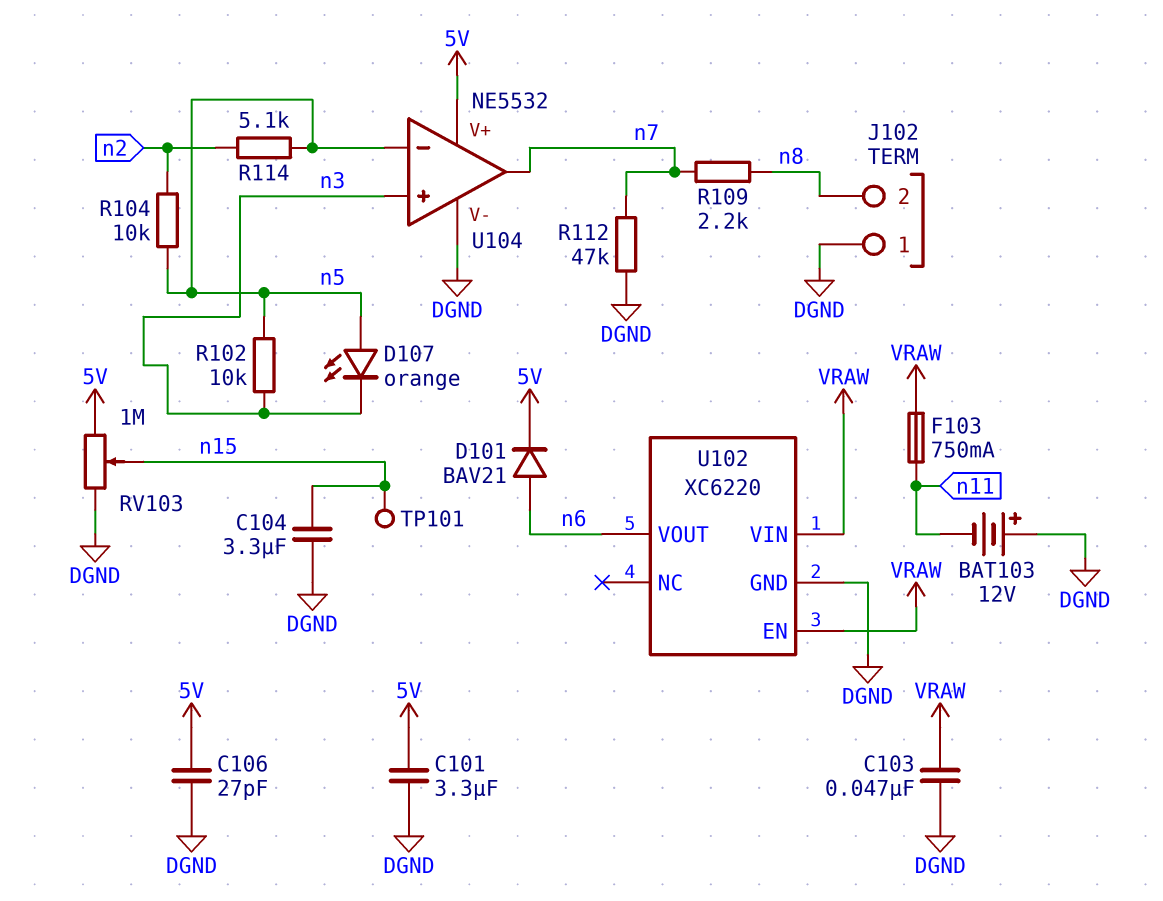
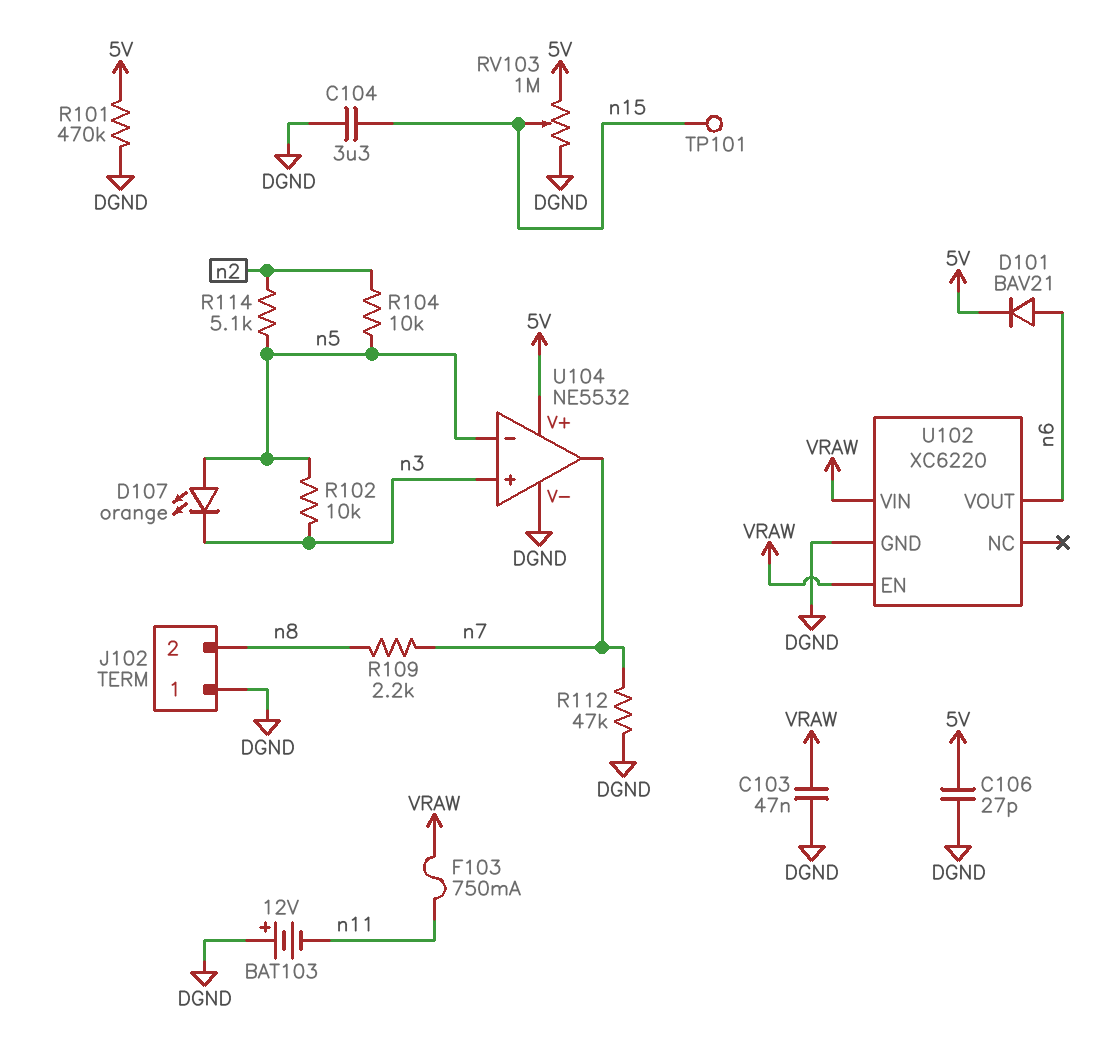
C101: 3.3uF (5V, DGND) -> none
R101: none -> 470k (5V, DGND)

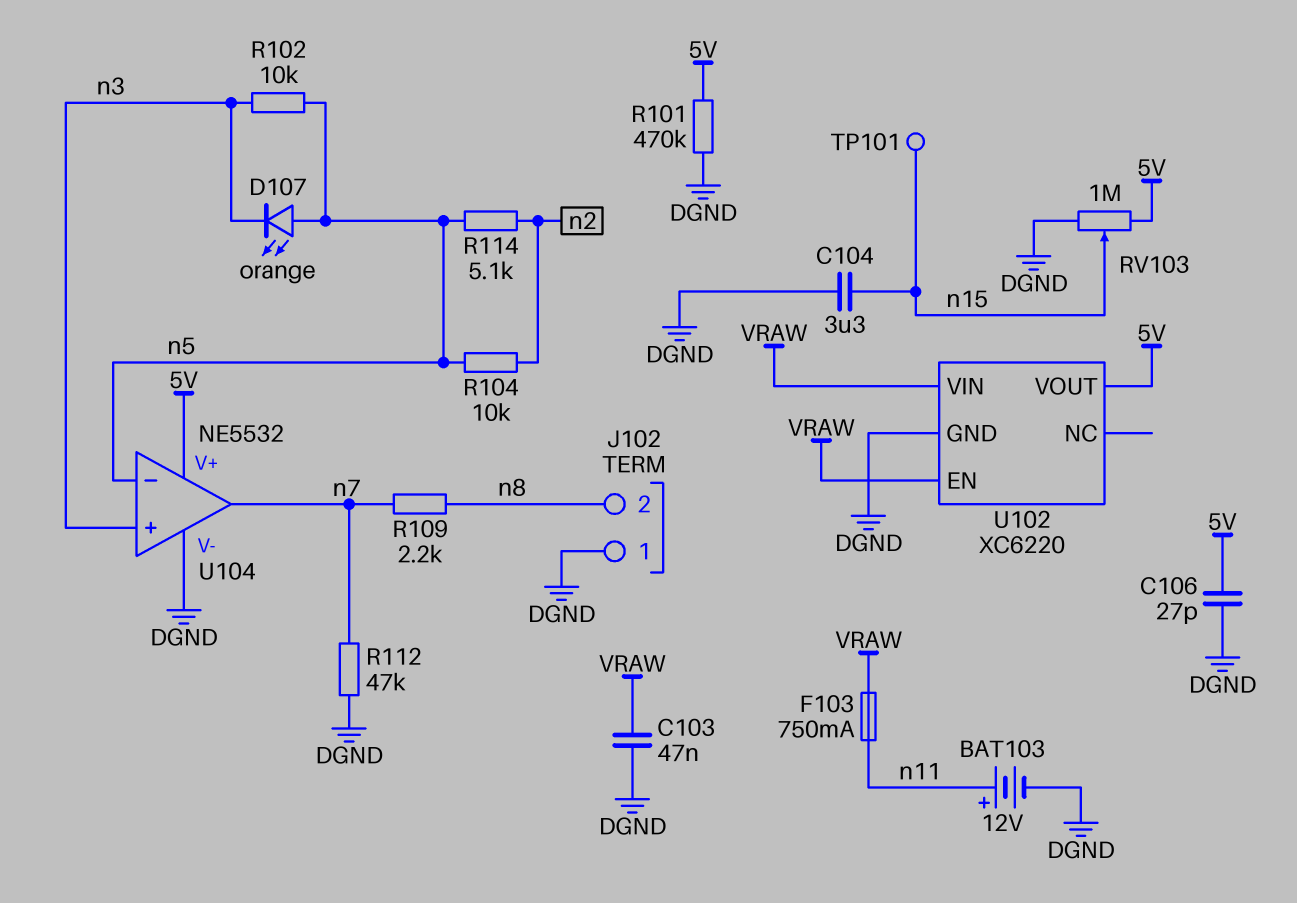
BAT103: 12V (plus DGND, minus n11) -> 12V (plus n11, minus DGND)
D101: diode BAV21 (A n6, K 5V) -> none
U102 pin VOUT: n6 -> 5V

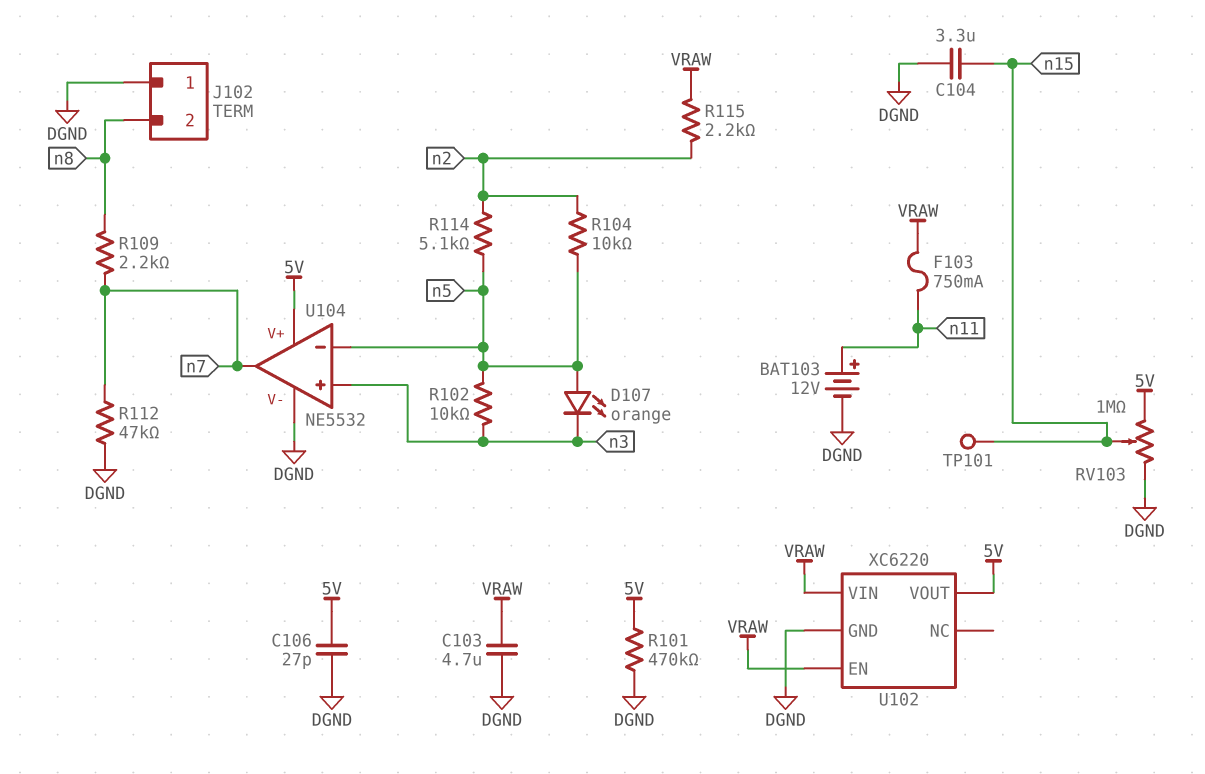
C103: 47nF (DGND, VRAW) -> 4.7uF (DGND, VRAW)
R115: none -> 2.2k (VRAW, n2)

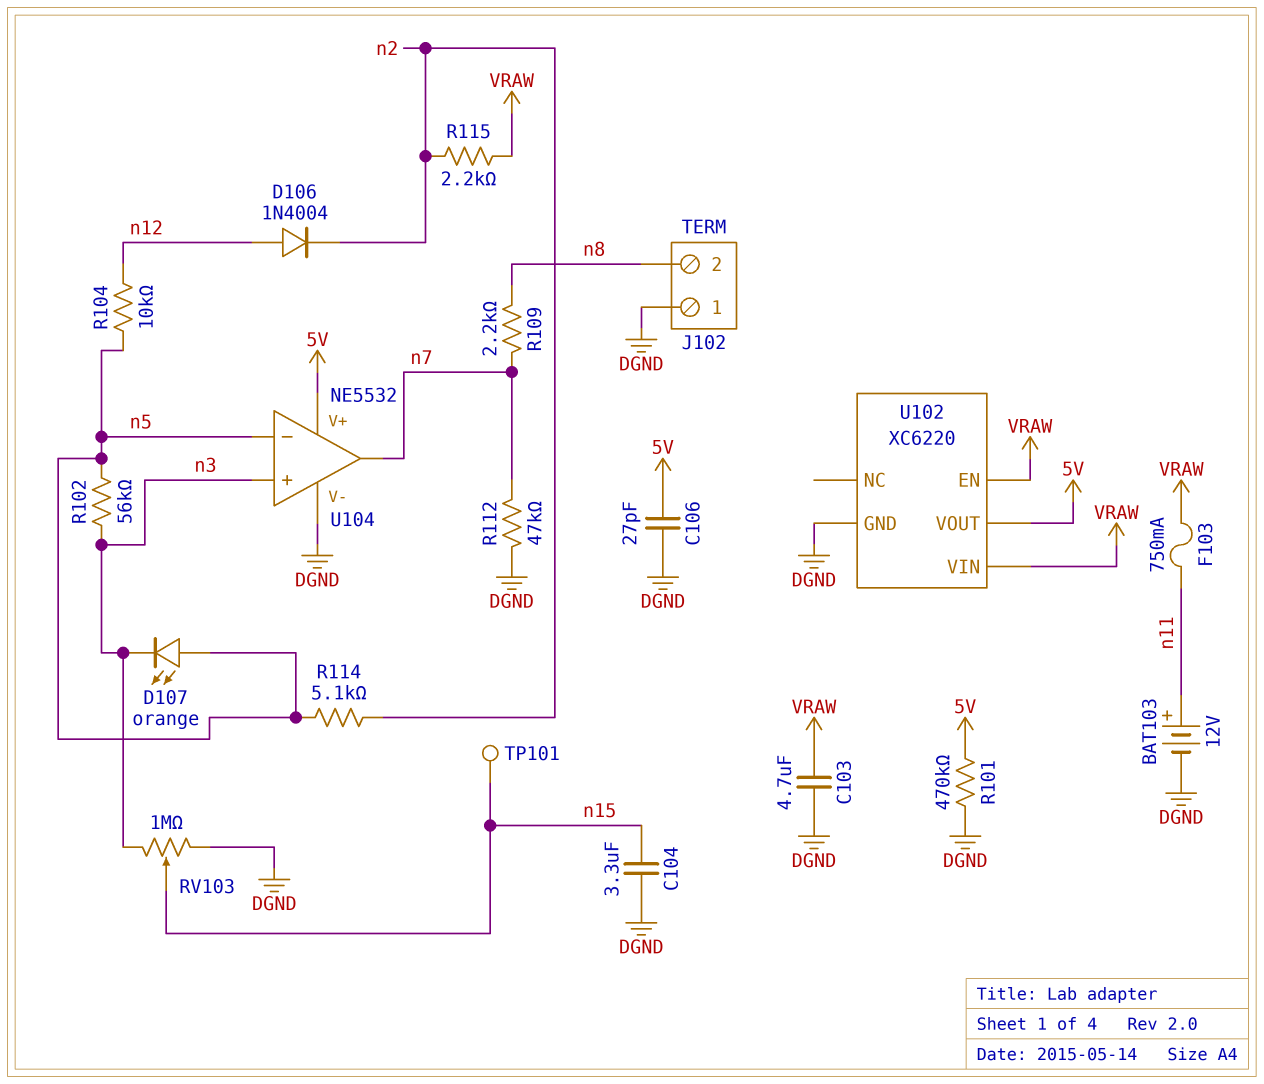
D106: none -> diode 1N4004 (A n12, K n2)
R102: 10k (n3, n5) -> 56k (n3, n5)
R104: 10k (n2, n5) -> 10k (n5, n12)
RV103: 1M (5V, DGND, wiper n15) -> 1M (DGND, n3, wiper n15)

